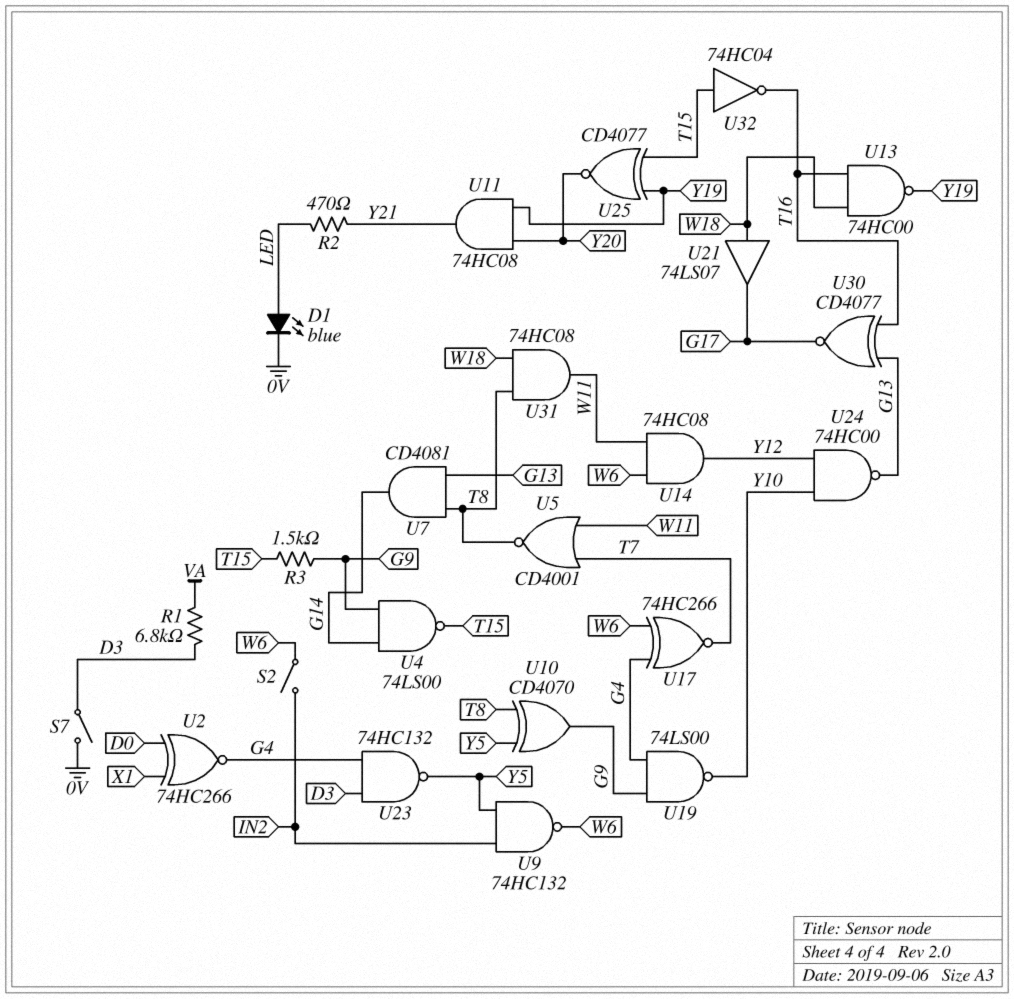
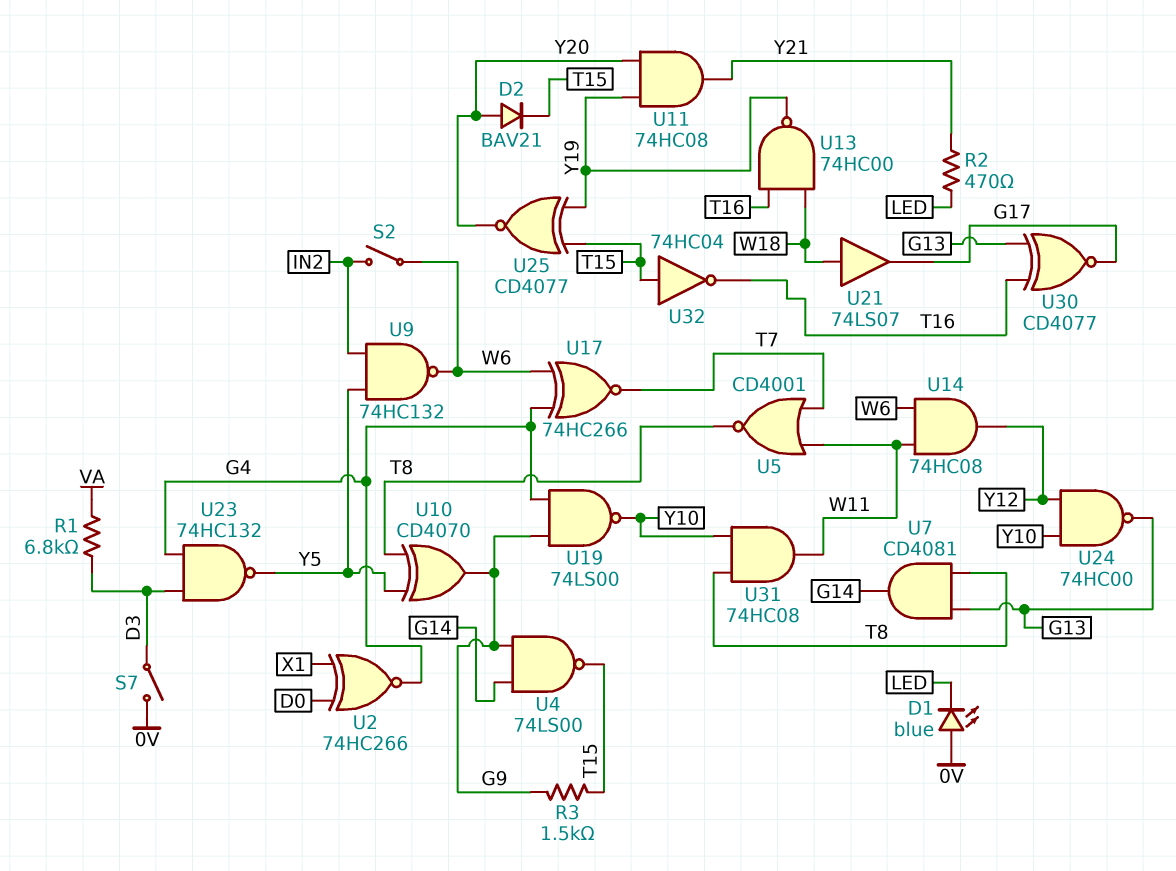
D1: LED blue (A LED, K 0V) -> LED blue (A 0V, K LED)
D2: none -> diode BAV21 (A Y20, K T15)
U31: AND 74HC08 (in T8, in W18, out W11) -> AND 74HC08 (in T8, in Y10, out W11)

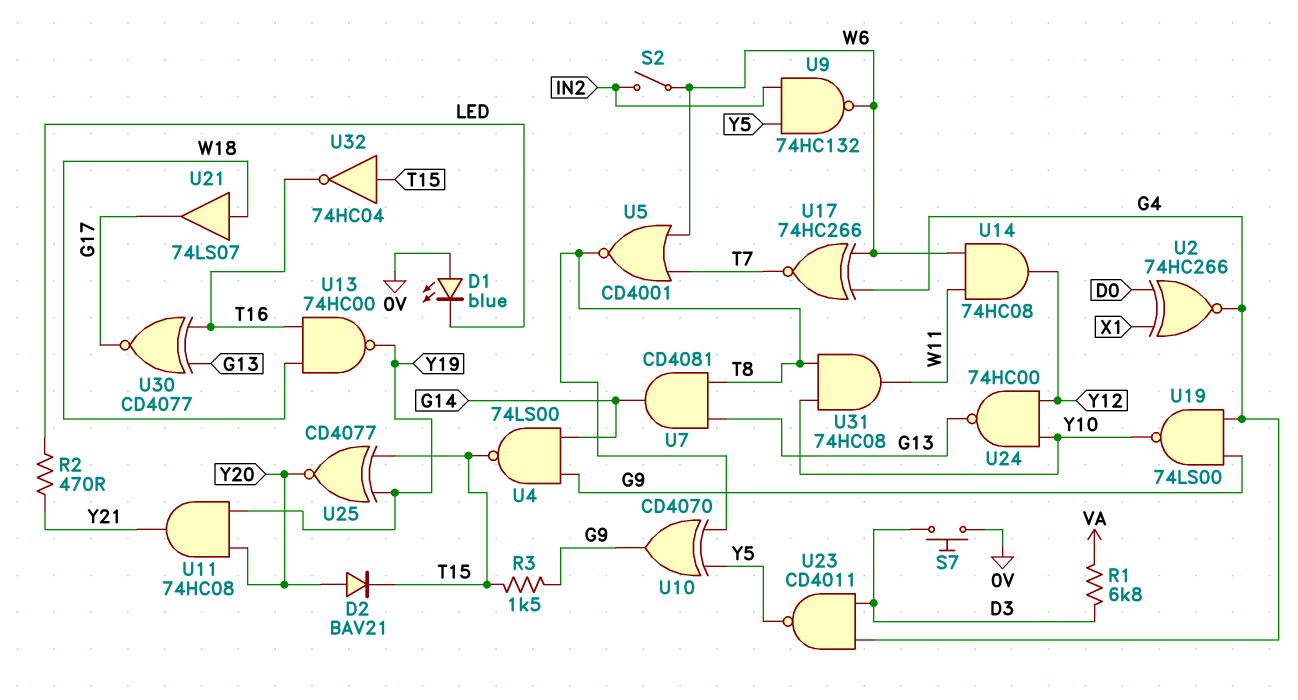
S7: switch (0V, D3) -> button (0V, D3)
U5: NOR CD4001 (in T7, in W11, out T8) -> NOR CD4001 (in T7, in W6, out T8)
U23: NAND 74HC132 (in D3, in G4, out Y5) -> NAND CD4011 (in D3, in G4, out Y5)

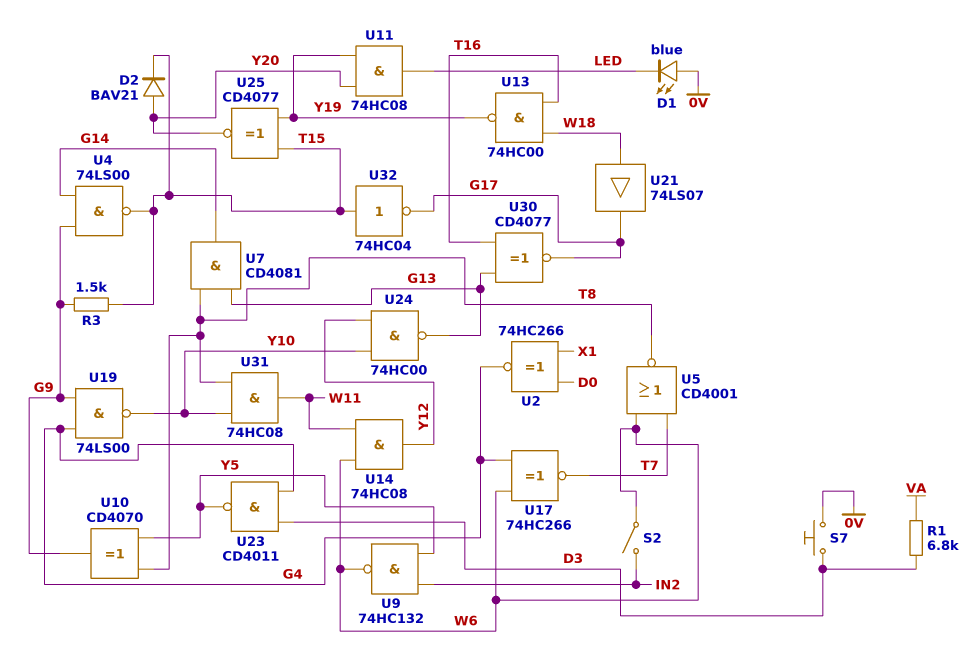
R2: 470 (LED, Y21) -> none
U11: AND 74HC08 (in Y19, in Y20, out Y21) -> AND 74HC08 (in Y19, in Y20, out LED)
U32: NOT 74HC04 (in T15, out T16) -> NOT 74HC04 (in T15, out G17)

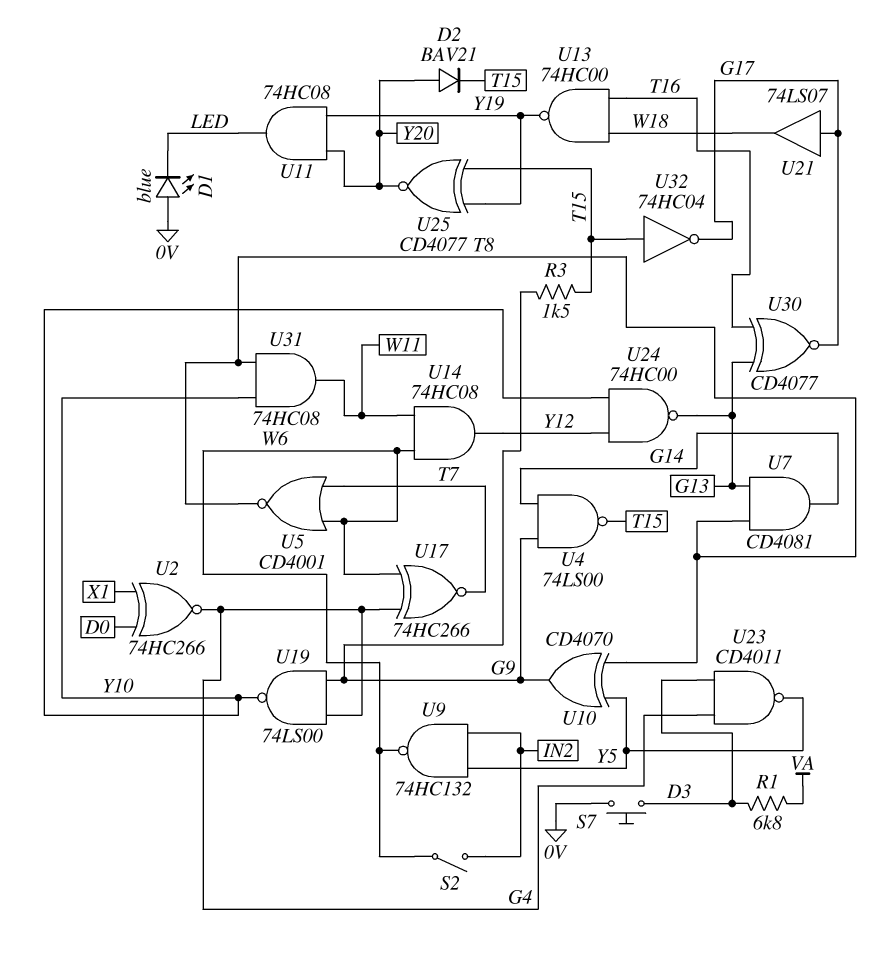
U21: buffer 74LS07 (in W18, out G17) -> buffer 74LS07 (in G17, out W18)

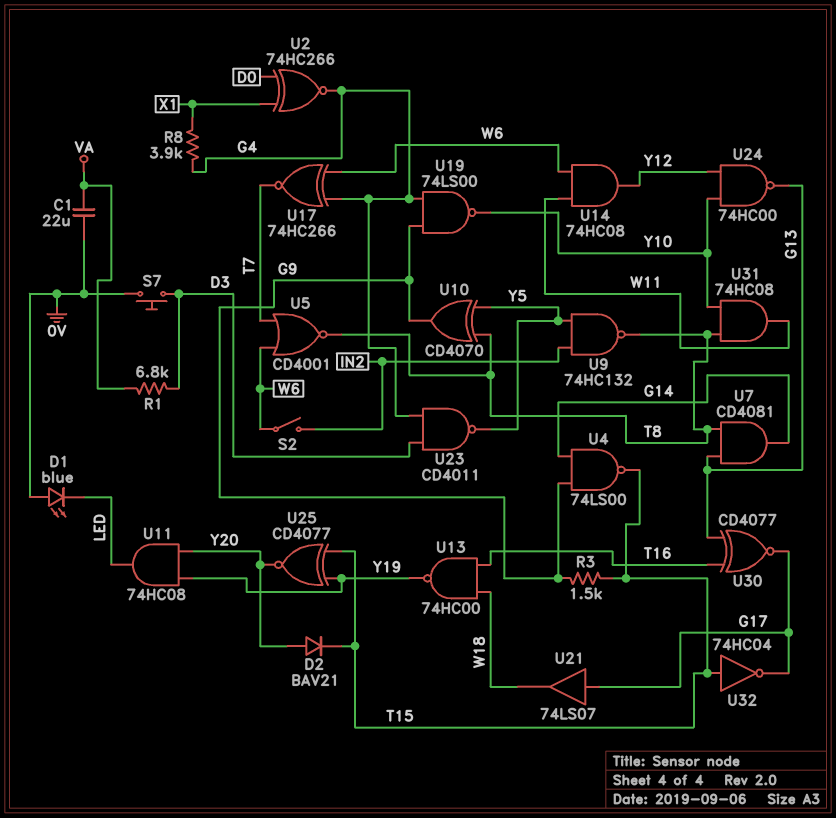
C1: none -> 22uF (0V, VA)
R8: none -> 3.9k (G4, X1)
U9: NAND 74HC132 (in IN2, in Y5, out W6) -> NAND 74HC132 (in IN2, in Y5, out T8)

